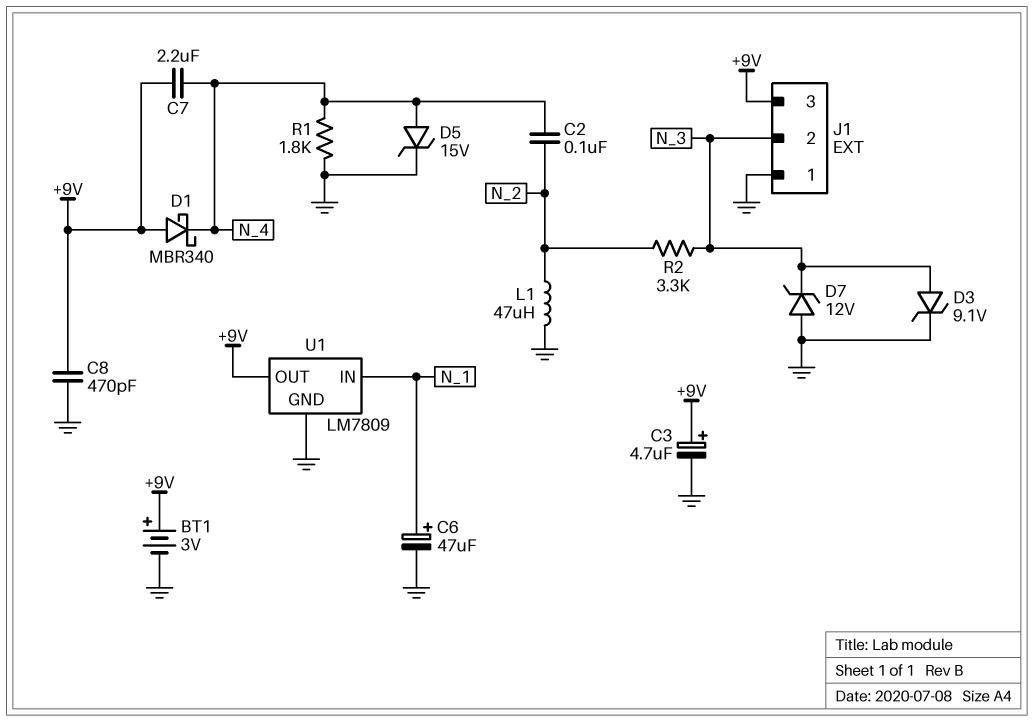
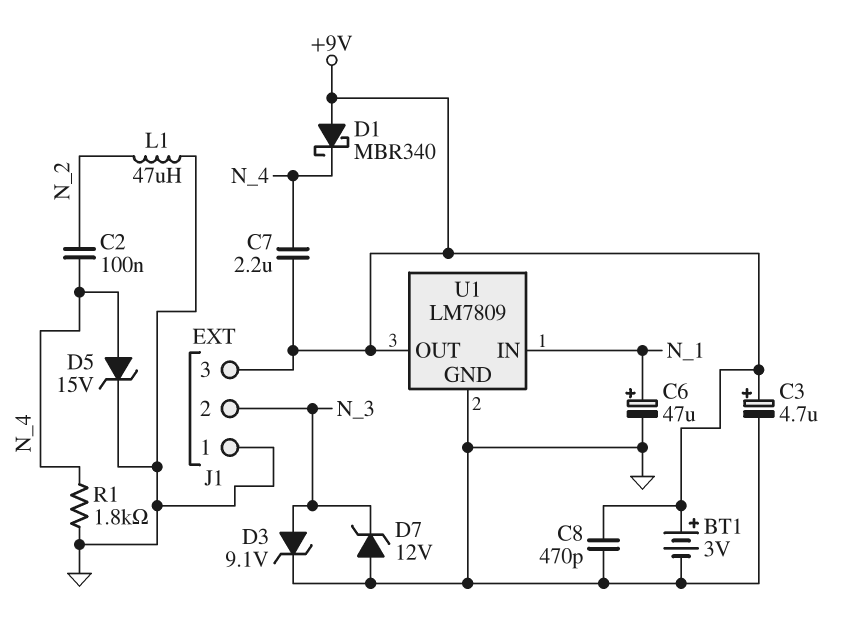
R2: 3.3k (N_2, N_3) -> none

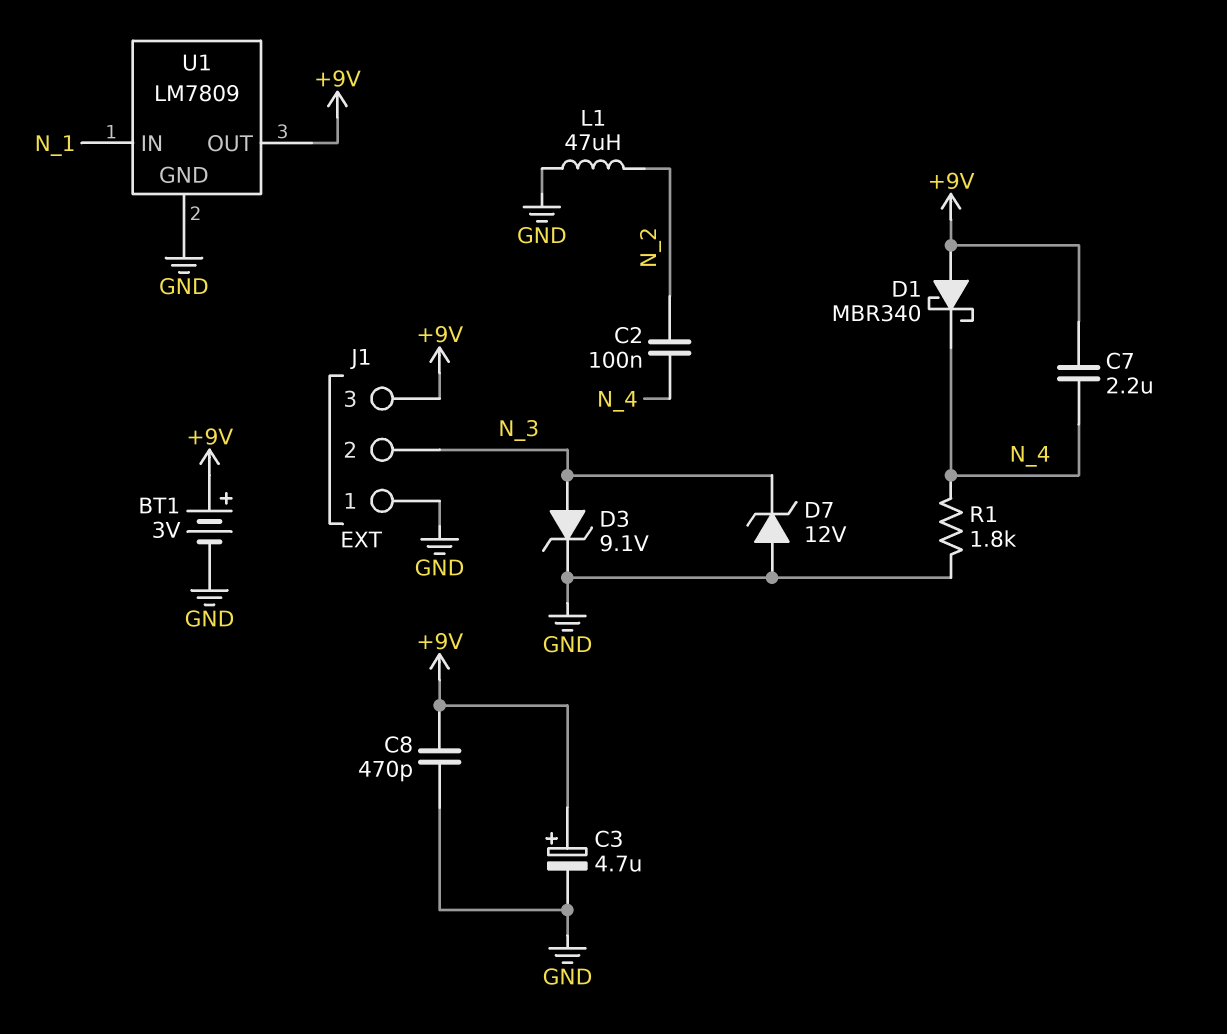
C6: 47uF (plus N_1, minus GND) -> none
D5: zener 15V (A N_4, K GND) -> none

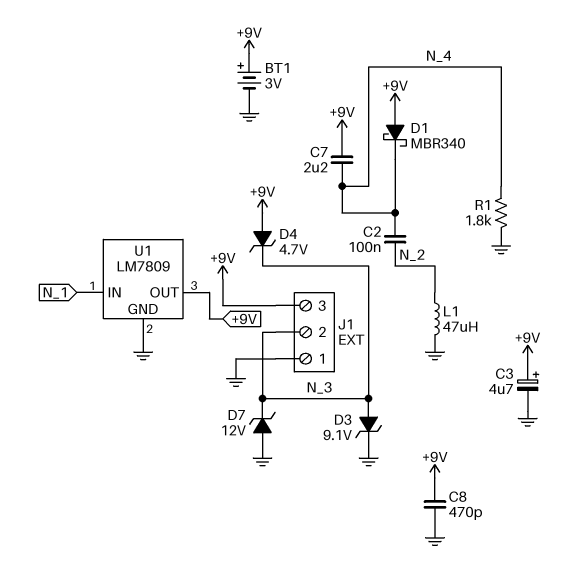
D4: none -> zener 4.7V (A +9V, K N_3)

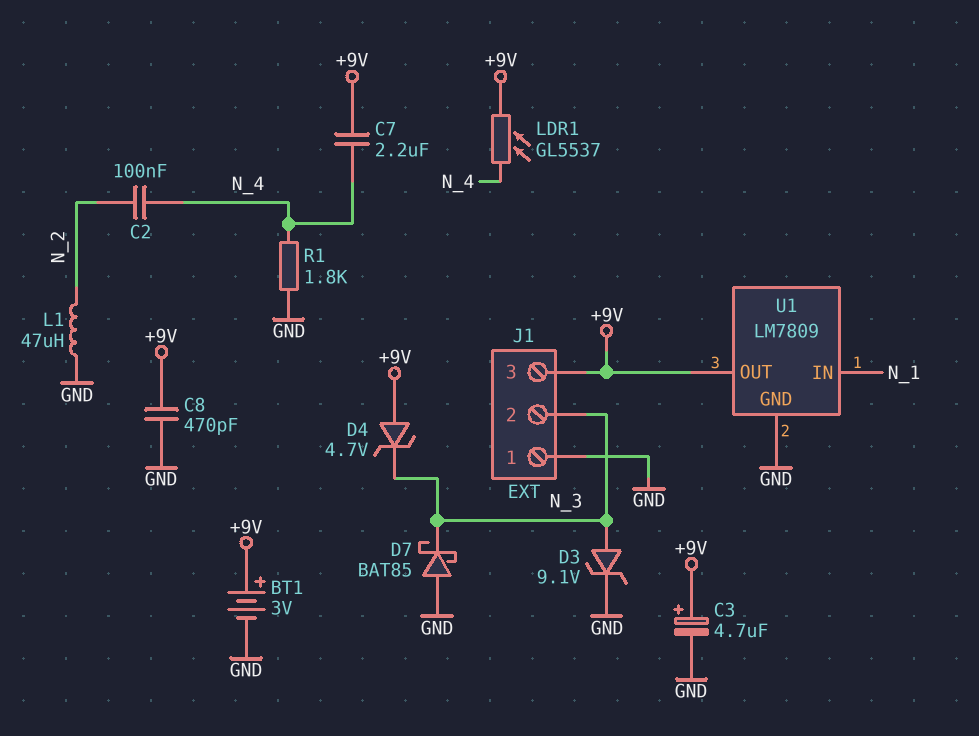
D1: schottky MBR340 (A +9V, K N_4) -> none
D7: zener 12V (A GND, K N_3) -> schottky BAT85 (A GND, K N_3)
LDR1: none -> GL5537 (+9V, N_4)

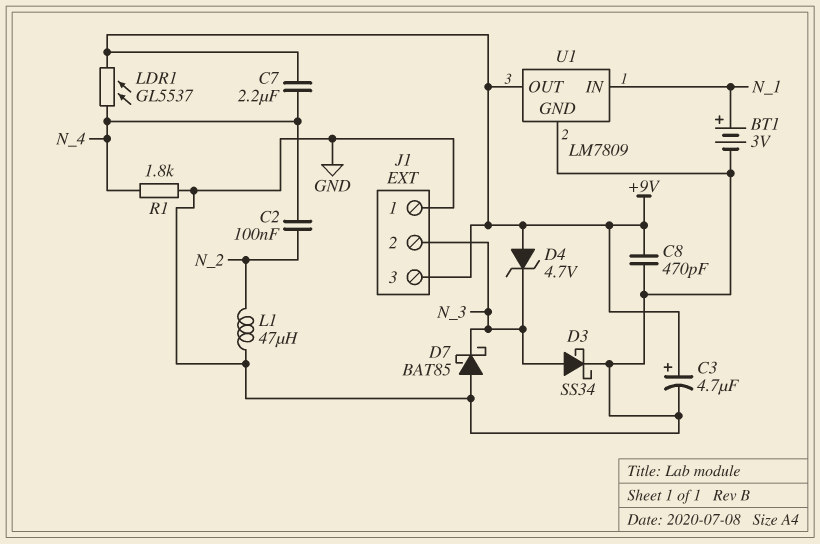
BT1: 3V (plus +9V, minus GND) -> 3V (plus N_1, minus GND)
D3: zener 9.1V (A N_3, K GND) -> schottky SS34 (A N_3, K GND)

